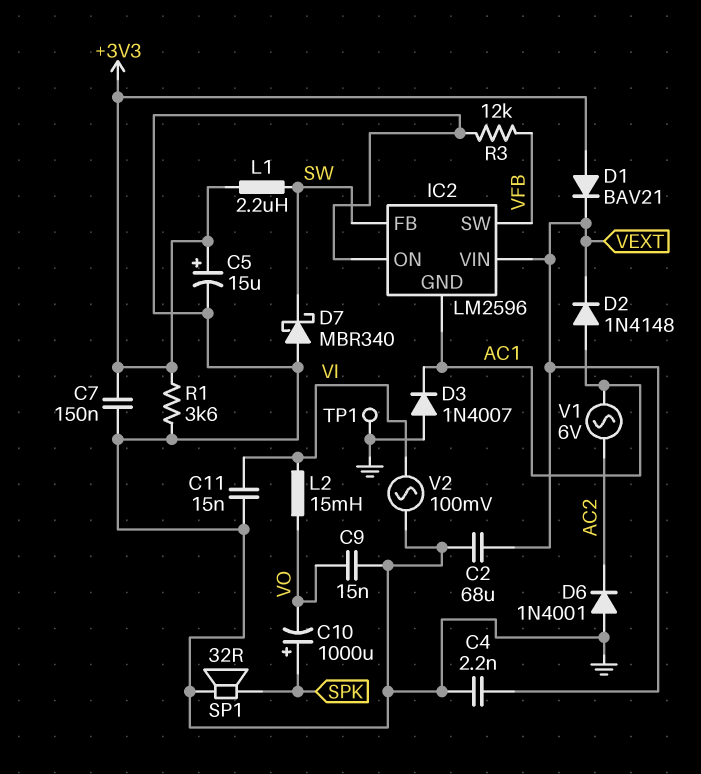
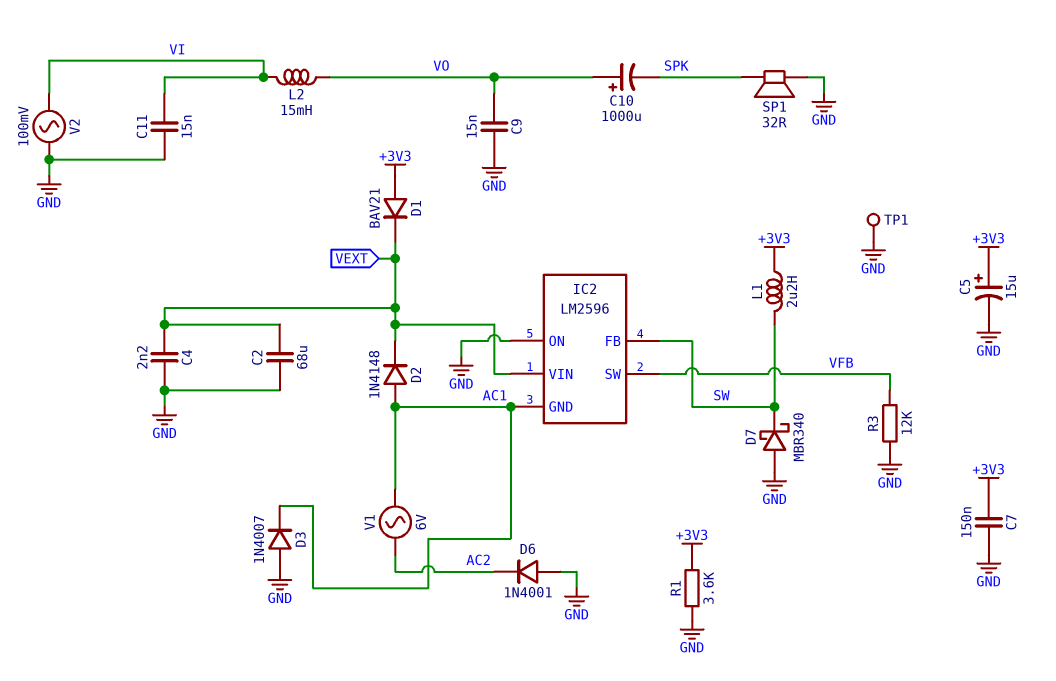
C10: 1000uF (plus SPK, minus VO) -> 1000uF (plus VO, minus SPK)

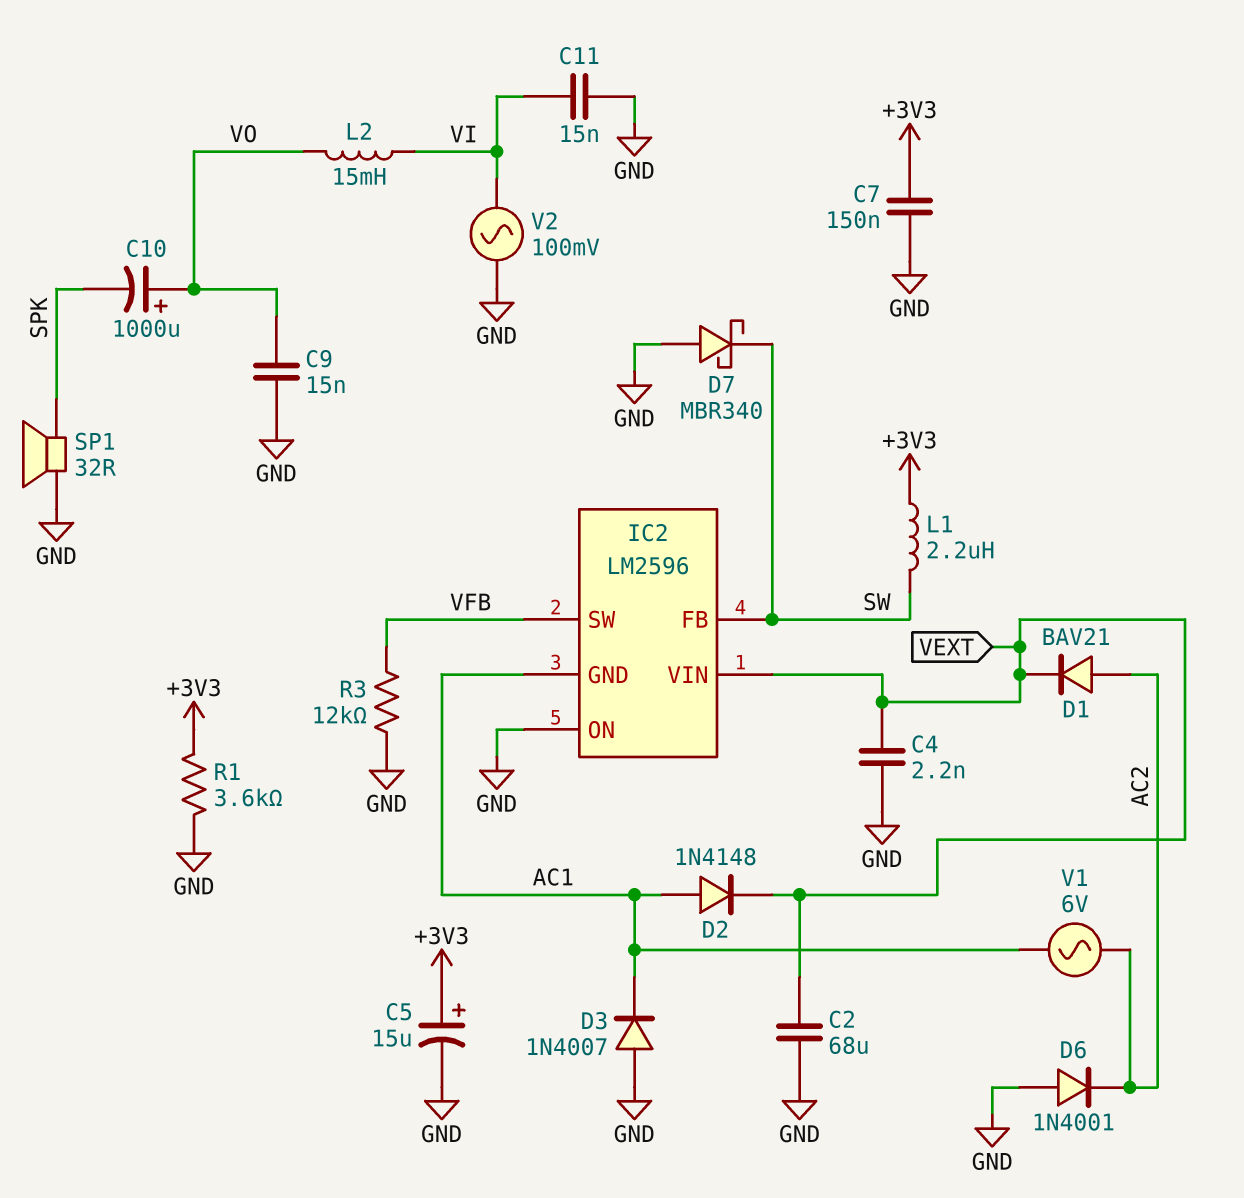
D1: diode BAV21 (A +3V3, K VEXT) -> diode BAV21 (A AC2, K VEXT)
TP1: test point (GND) -> none

